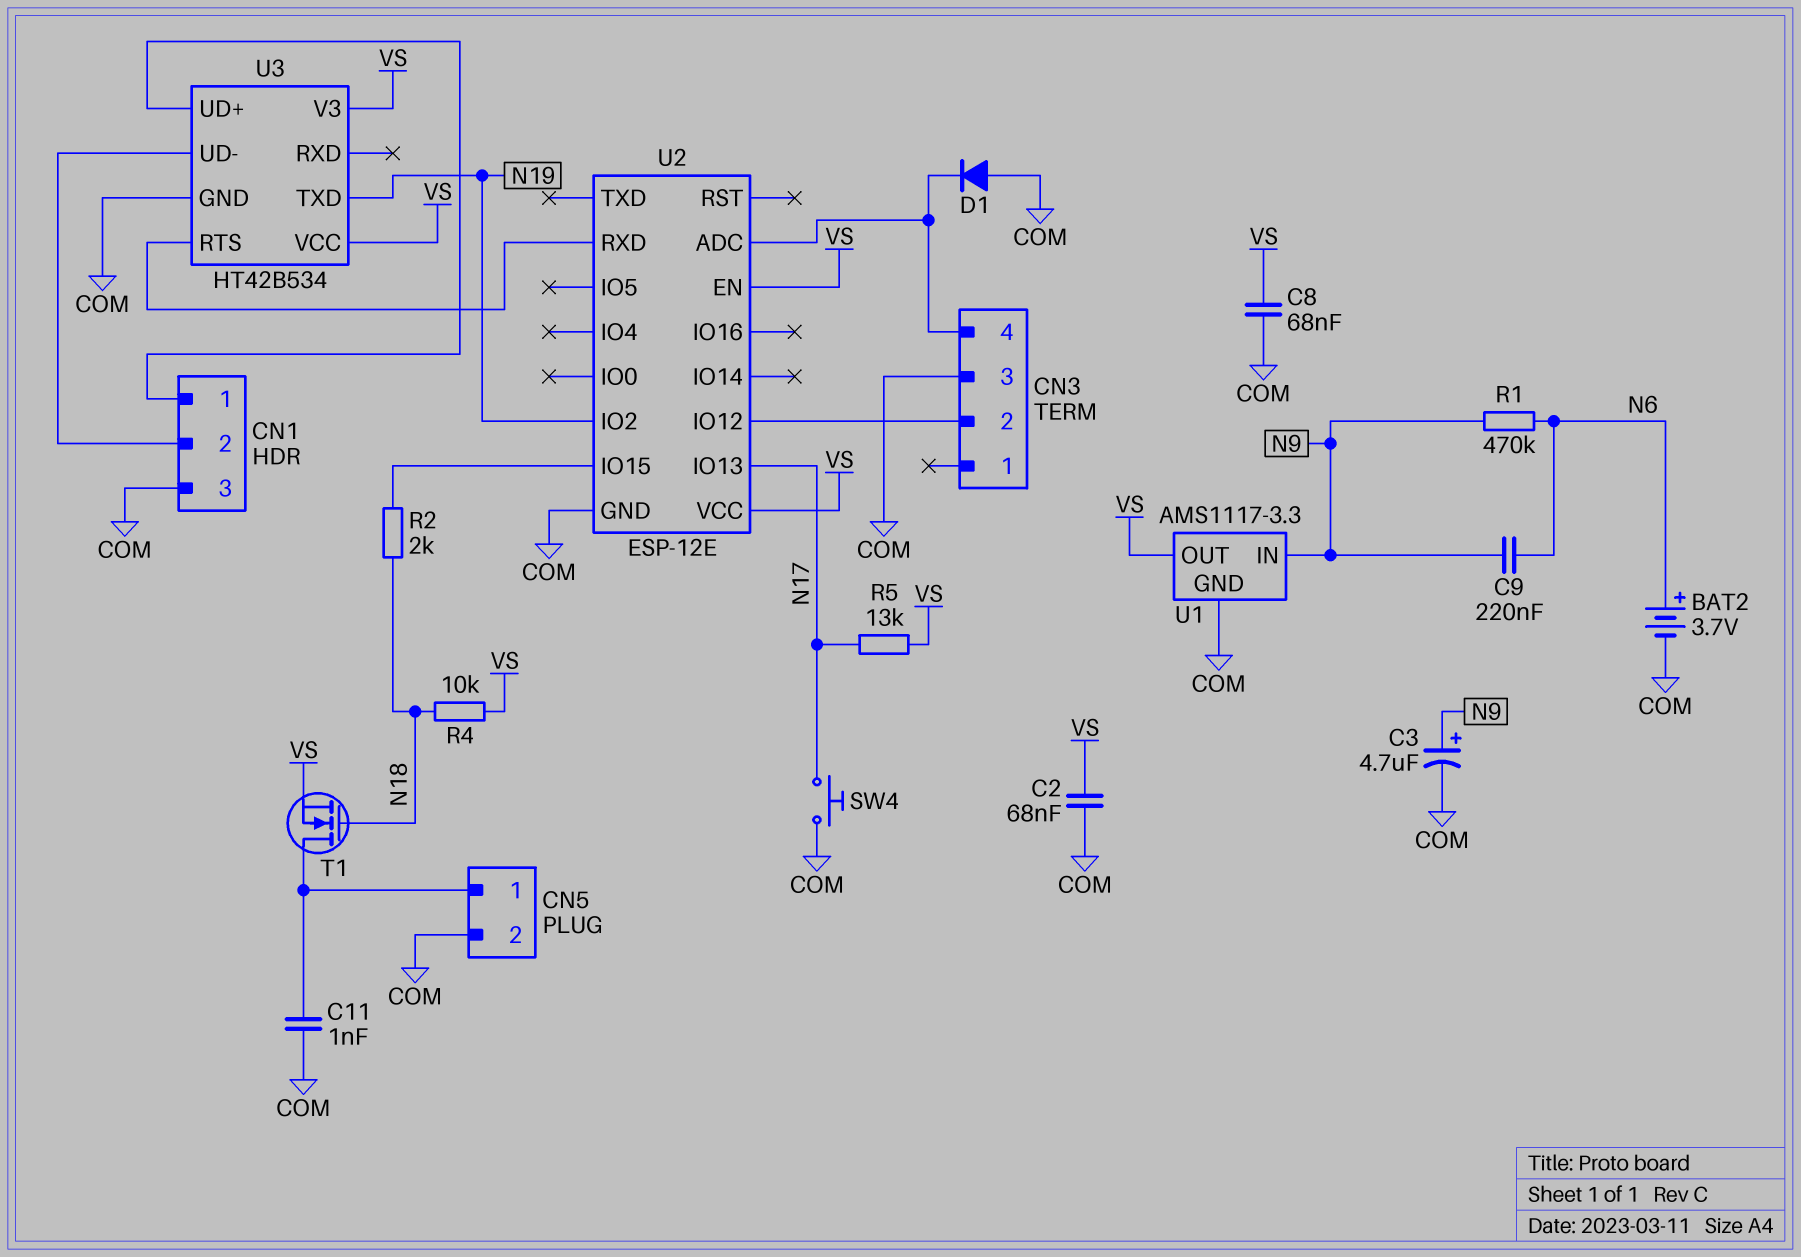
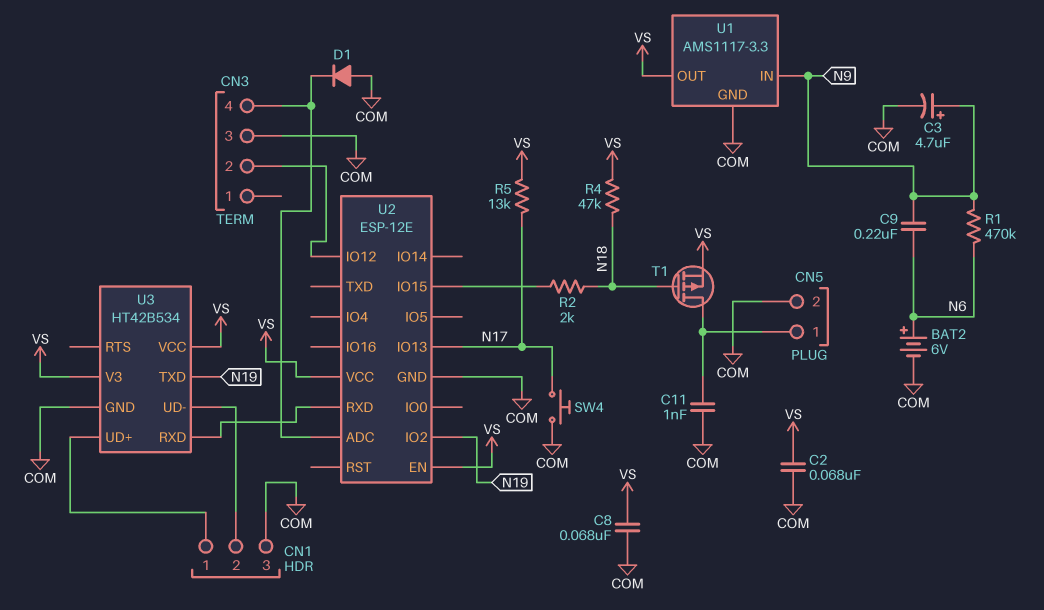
BAT2: 3.7V (plus N6, minus COM) -> 6V (plus N6, minus COM)
R4: 10k (N18, VS) -> 47k (N18, VS)
T1: NMOS (G N18, D CN5/1, S VS) -> PMOS (G N18, D CN5/1, S VS)
U3 pin RTS: U2/RXD -> none
U3 pin RXD: none -> U2/RXD

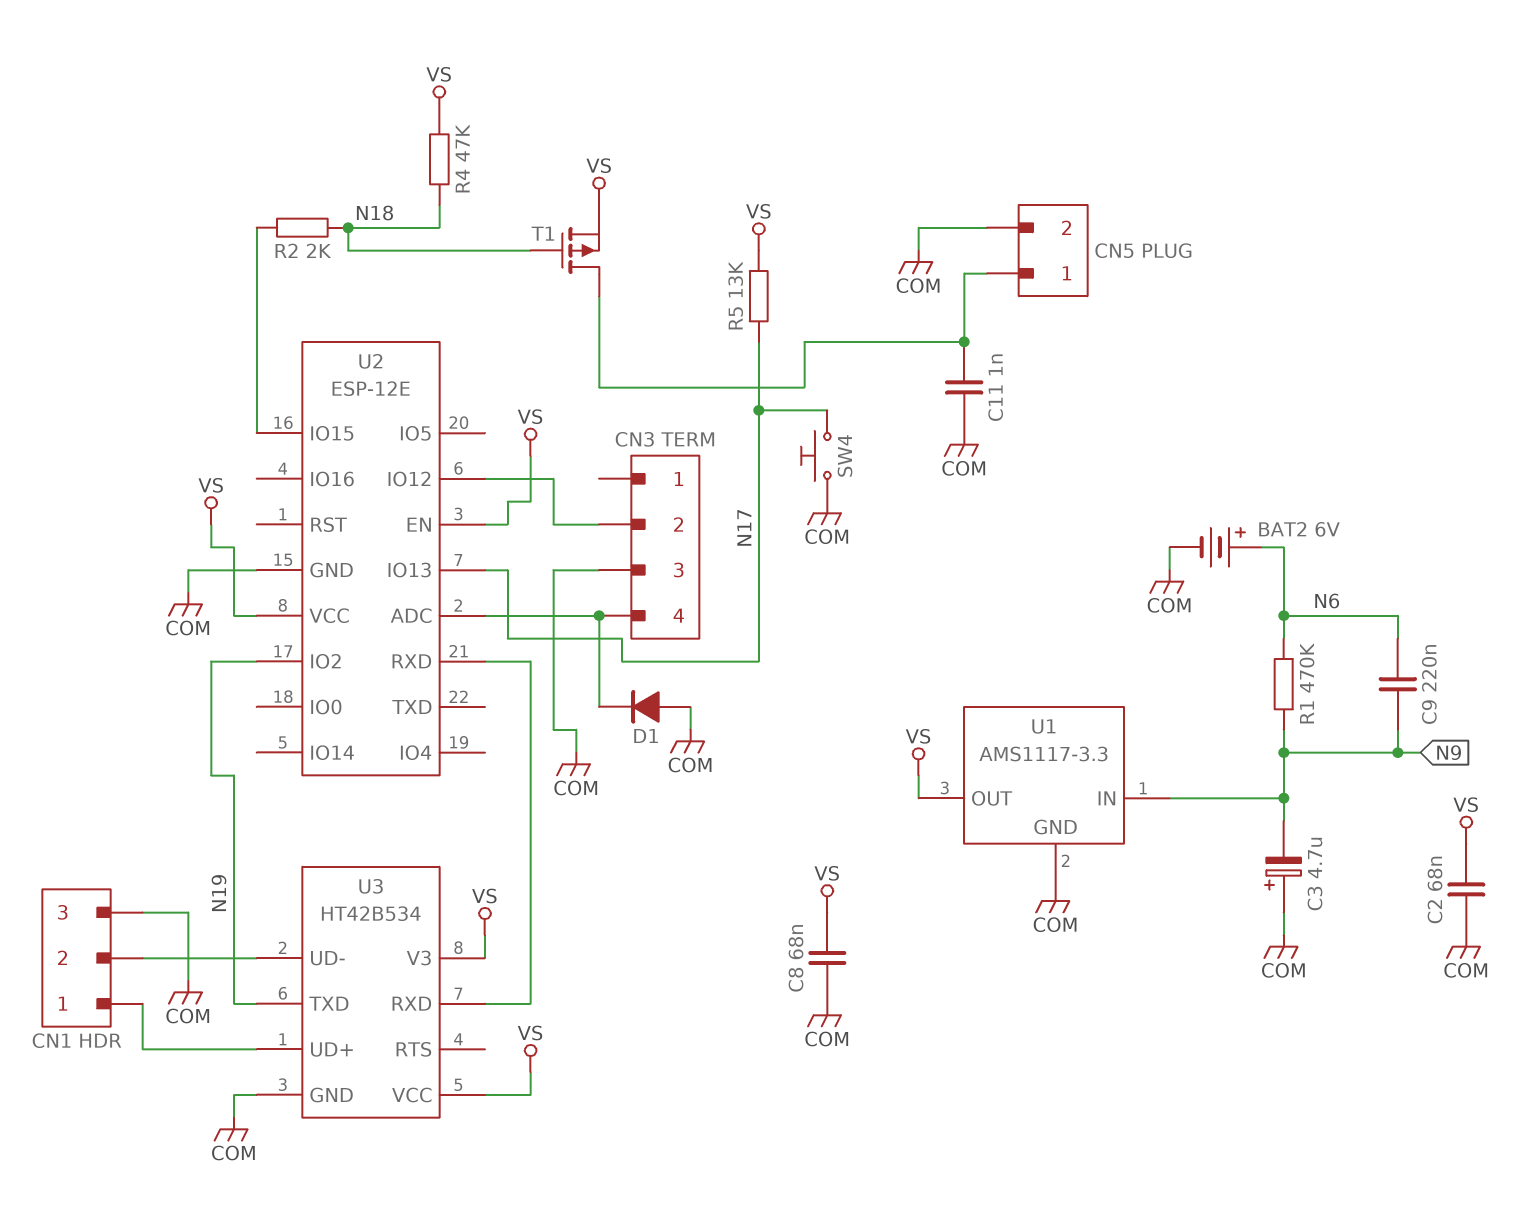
C3: 4.7uF (plus N9, minus COM) -> 4.7uF (plus COM, minus N9)

